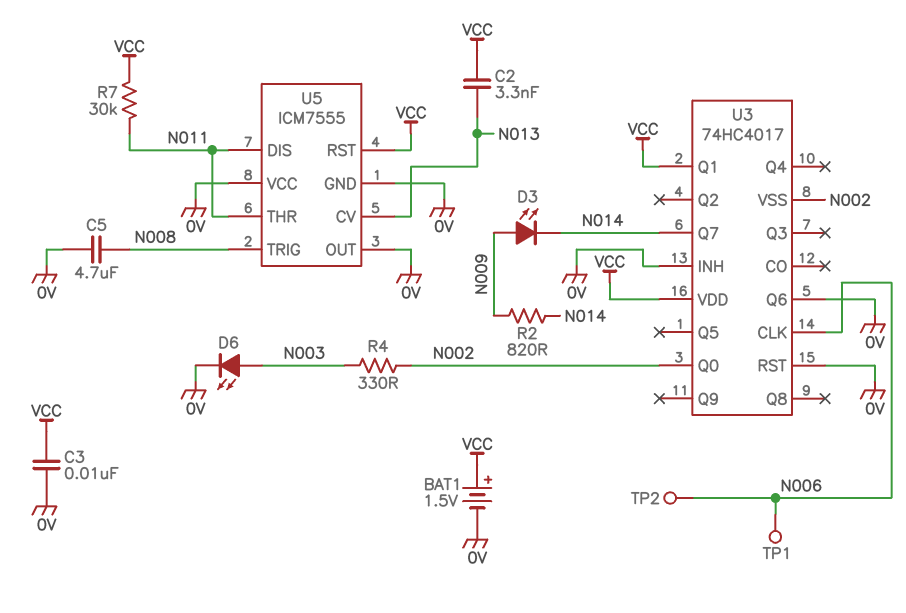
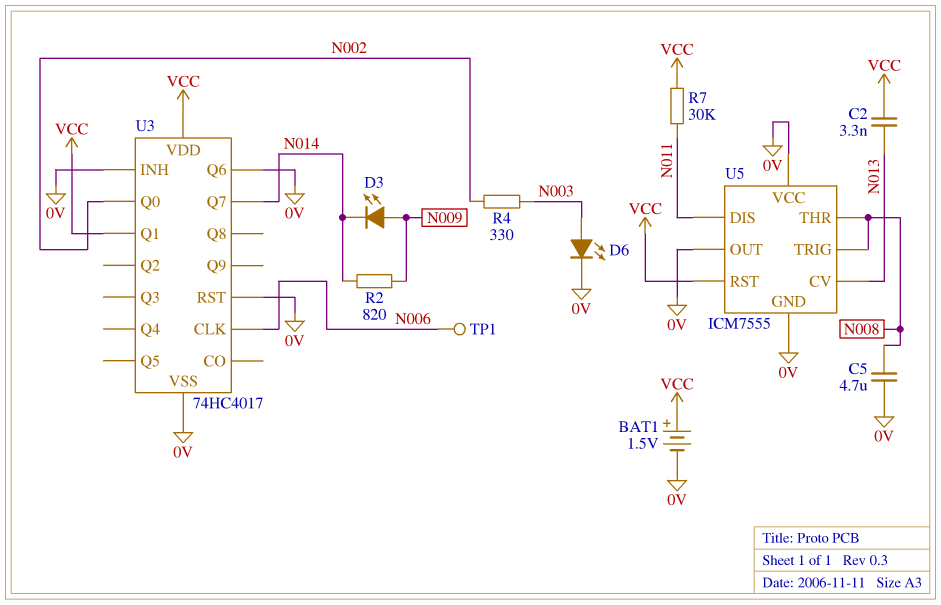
C3: 10nF (0V, VCC) -> none
TP2: test point (N006) -> none
U3 pin VSS: N002 -> 0V
U5 pin THR: N011 -> N008

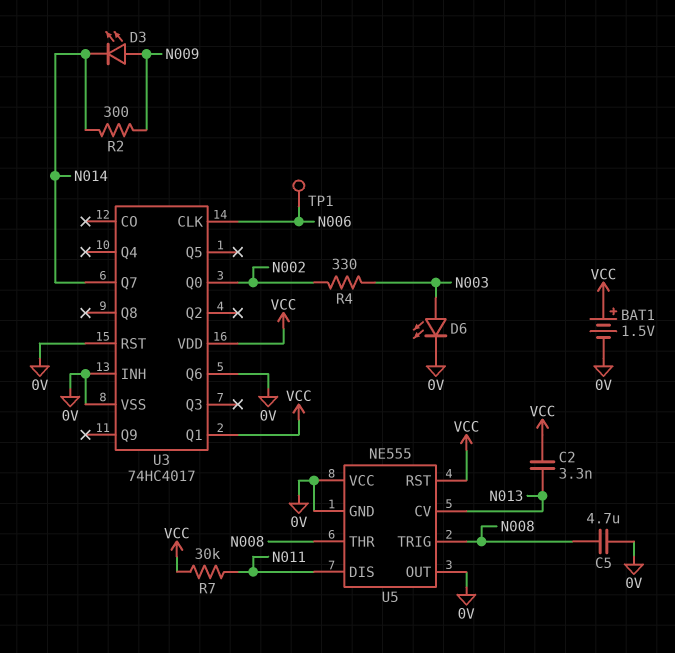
R2: 820 (N009, N014) -> 300 (N009, N014)
U5: ICM7555 -> NE555

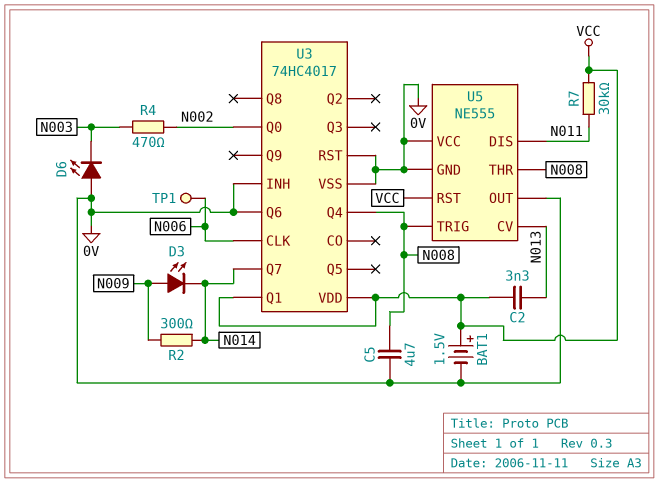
D6: LED (A N003, K 0V) -> LED (A 0V, K N003)
R4: 330 (N002, N003) -> 470 (N002, N003)
U3 pin Q4: none -> N008

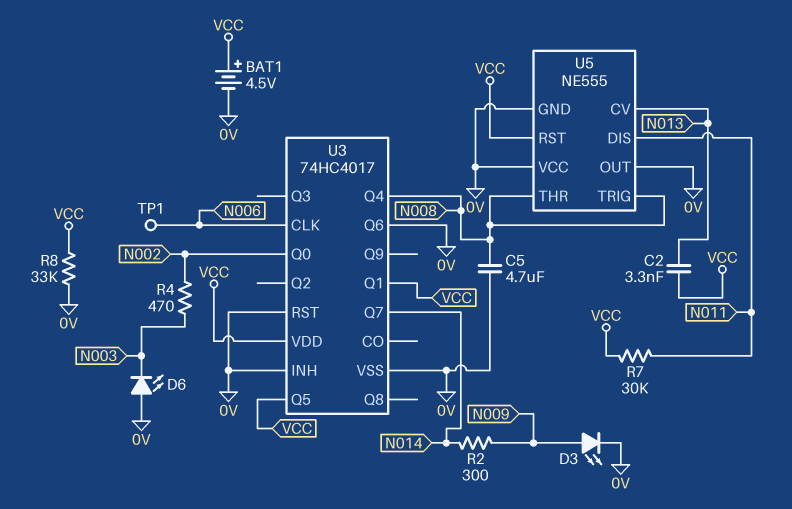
BAT1: 1.5V (plus VCC, minus 0V) -> 4.5V (plus VCC, minus 0V)
D3: LED (A N009, K N014) -> LED (A N009, K 0V)
R8: none -> 33k (0V, VCC)
U3 pin Q5: none -> VCC

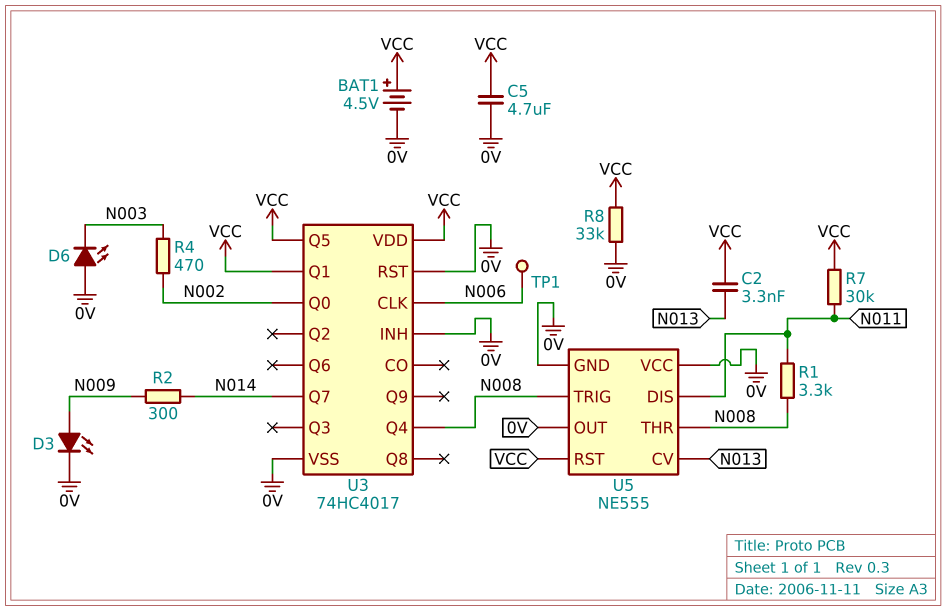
C5: 4.7uF (0V, N008) -> 4.7uF (0V, VCC)
R1: none -> 3.3k (N008, N011)
U3 pin Q6: 0V -> none

